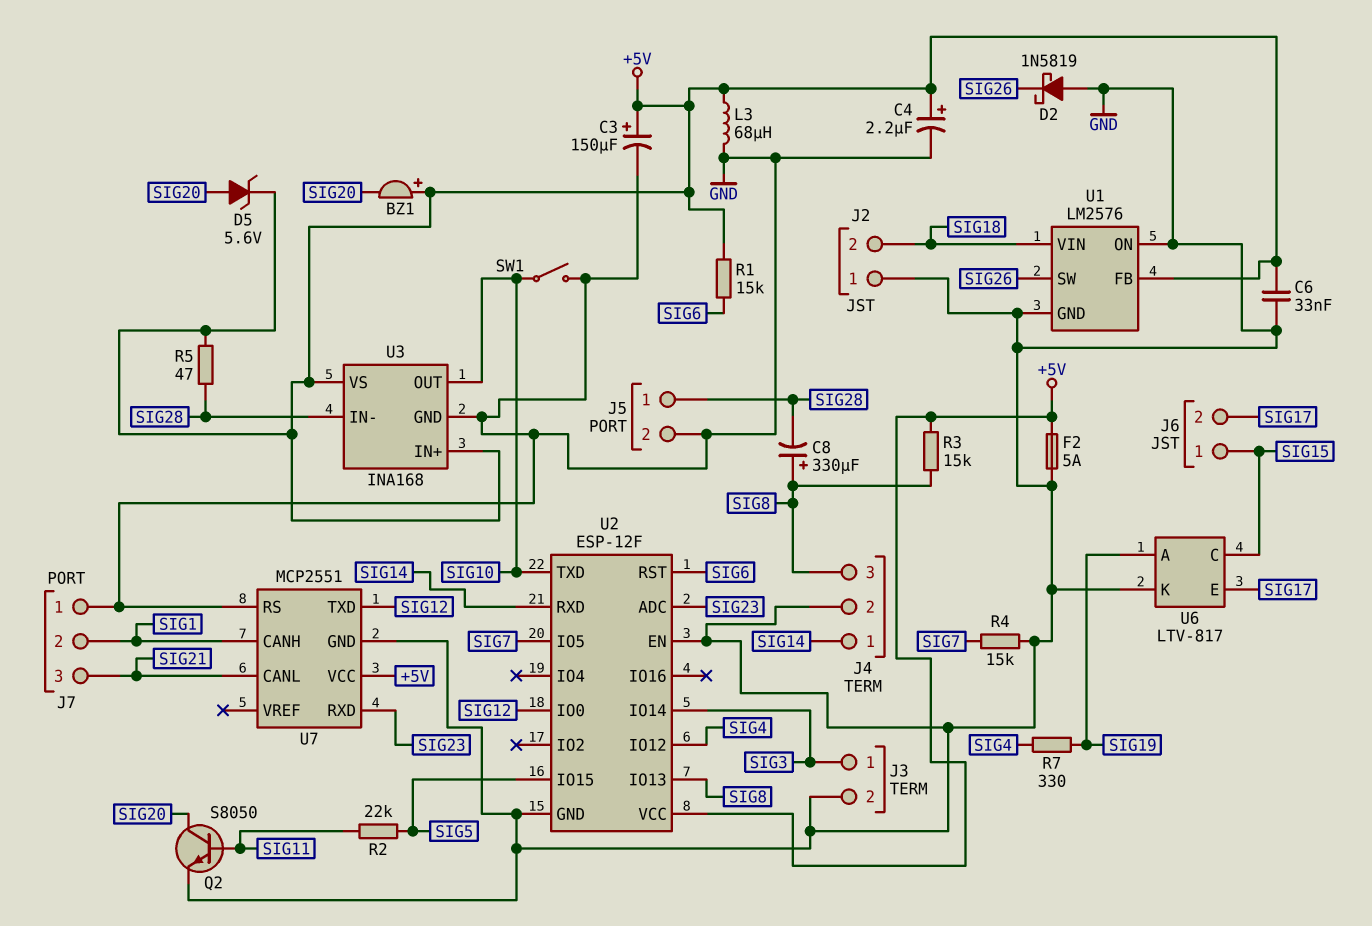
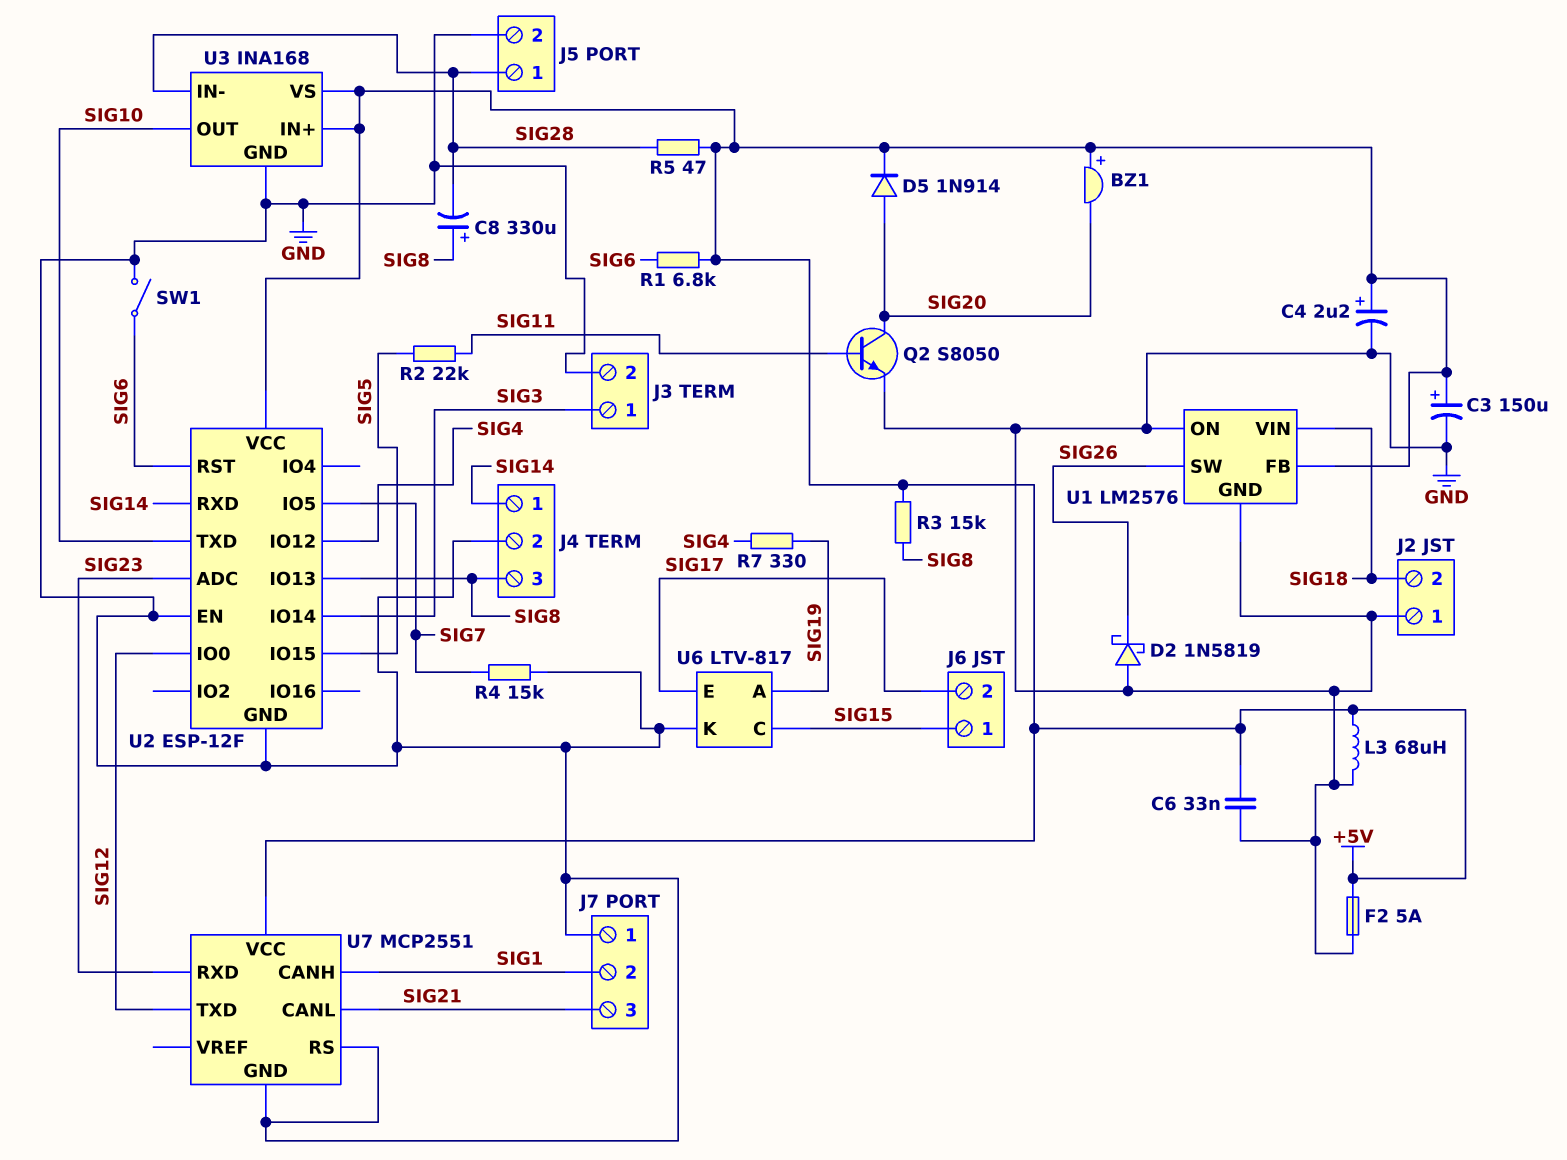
D5: zener 5.6V (A SIG20, K +5V) -> diode 1N914 (A SIG20, K +5V)
R1: 15k (+5V, SIG6) -> 6.8k (+5V, SIG6)
SW1: switch (GND, SIG10) -> switch (GND, SIG6)

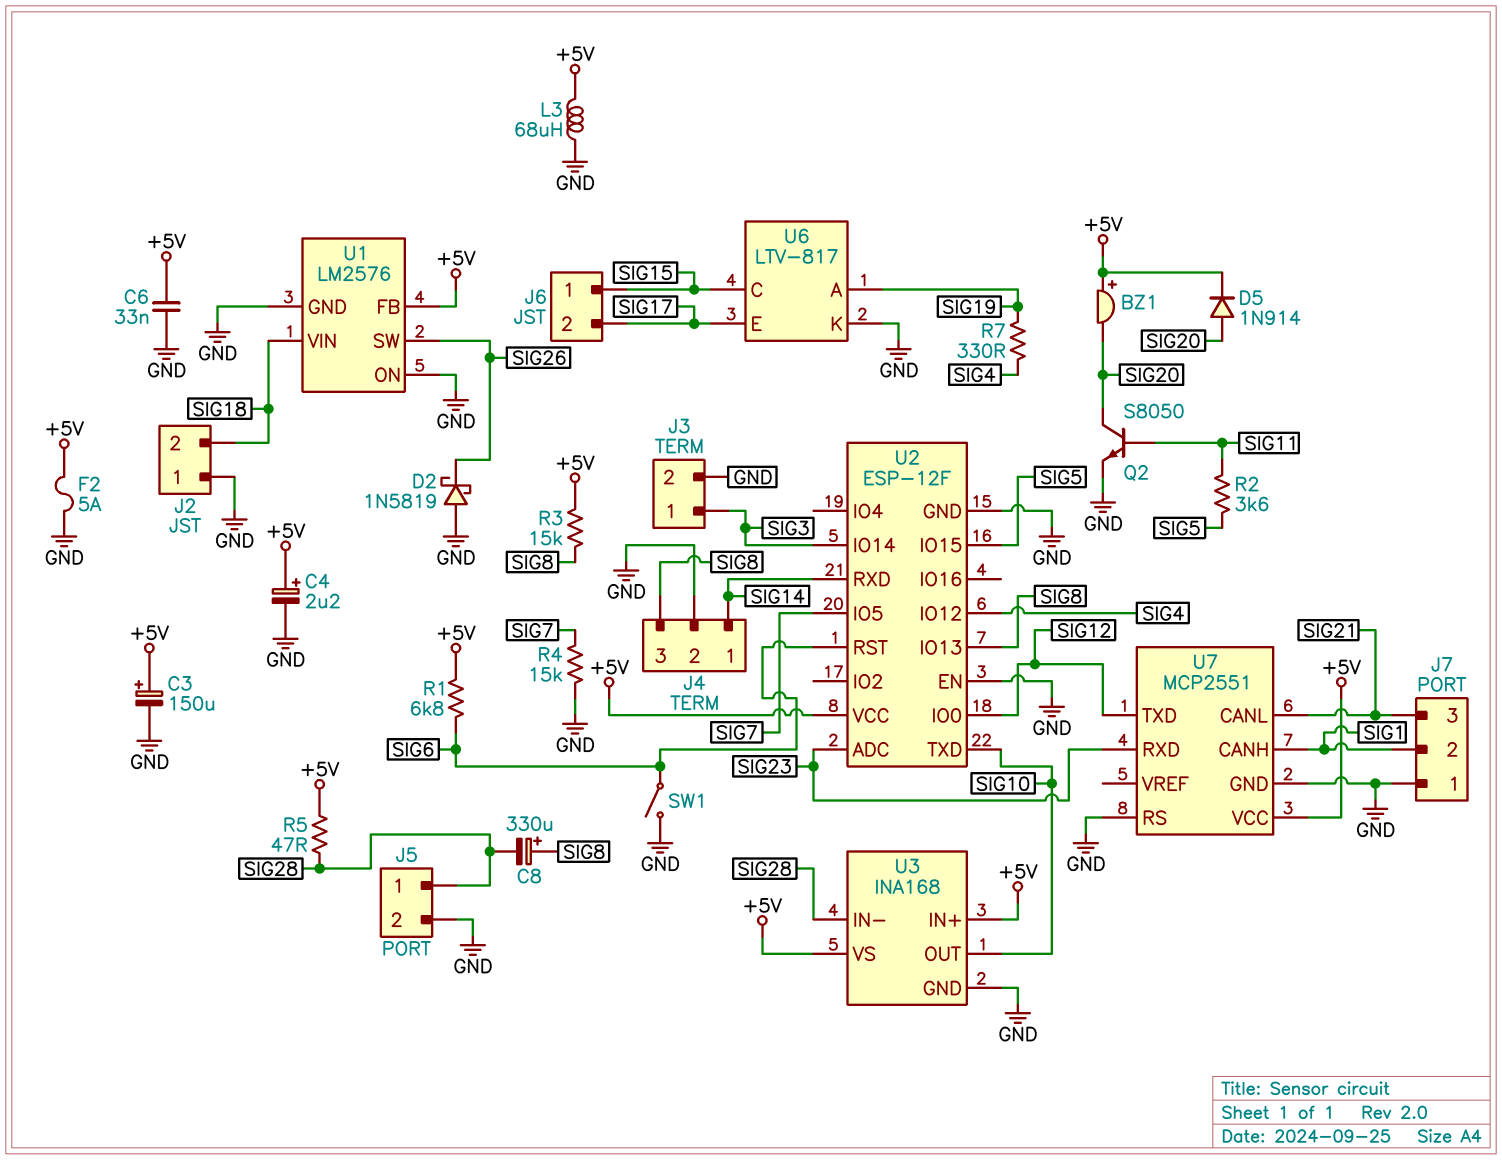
R2: 22k (SIG5, SIG11) -> 3.6k (SIG5, SIG11)

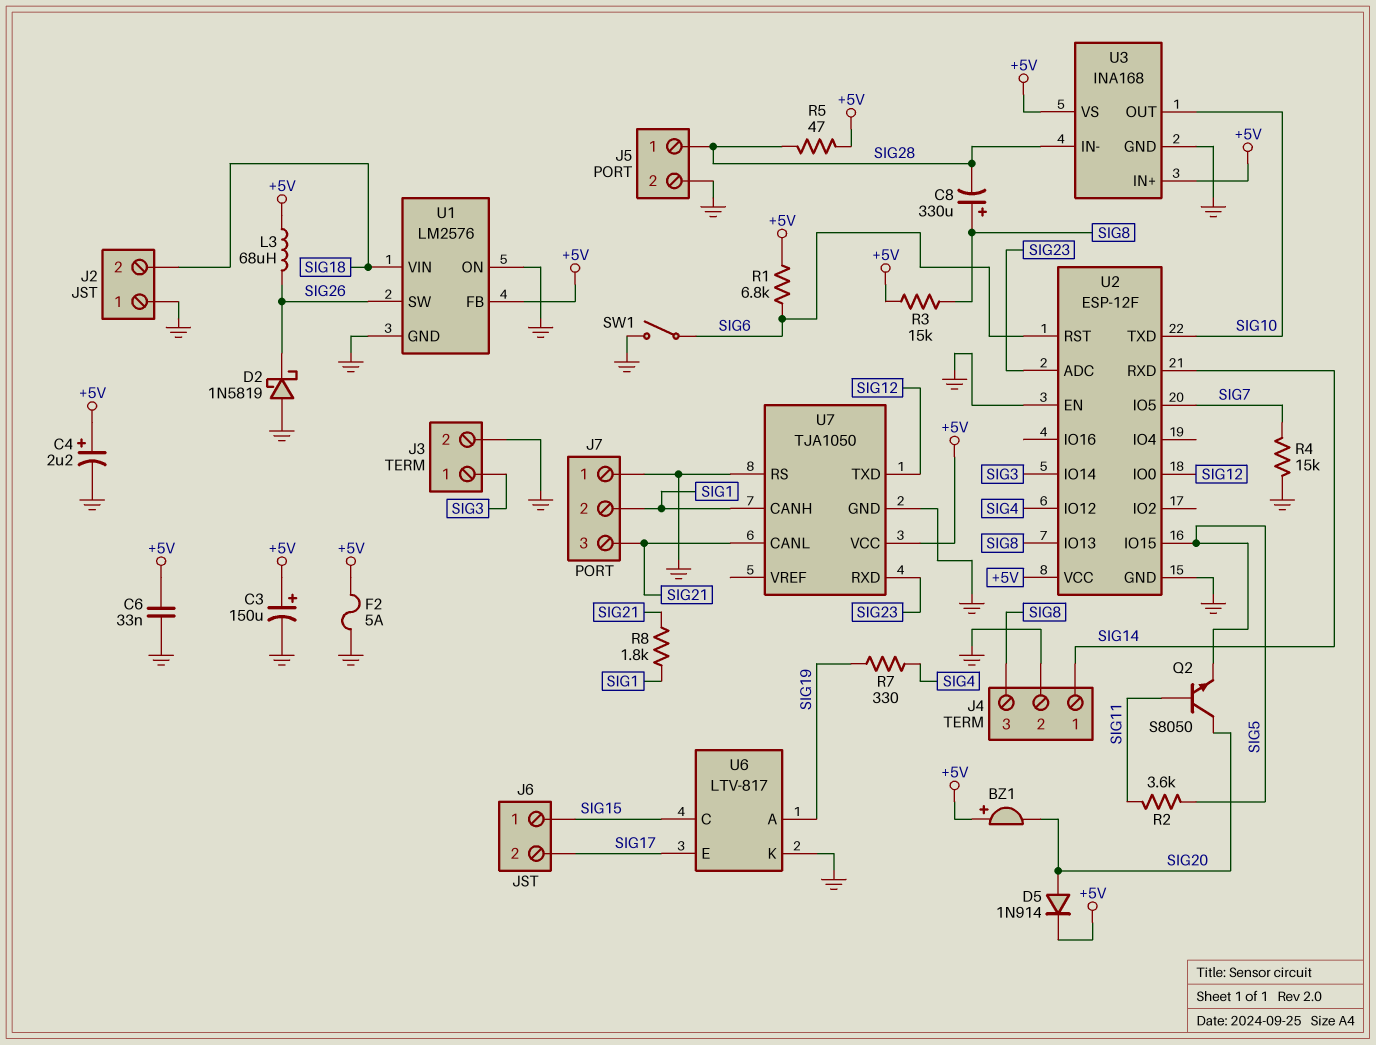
L3: 68uH (+5V, GND) -> 68uH (+5V, SIG26)
Q2: NPN S8050 (B SIG11, C SIG20, E GND) -> NPN S8050 (B SIG11, C SIG20, E SIG5)
R8: none -> 1.8k (SIG1, SIG21)
U7: MCP2551 -> TJA1050

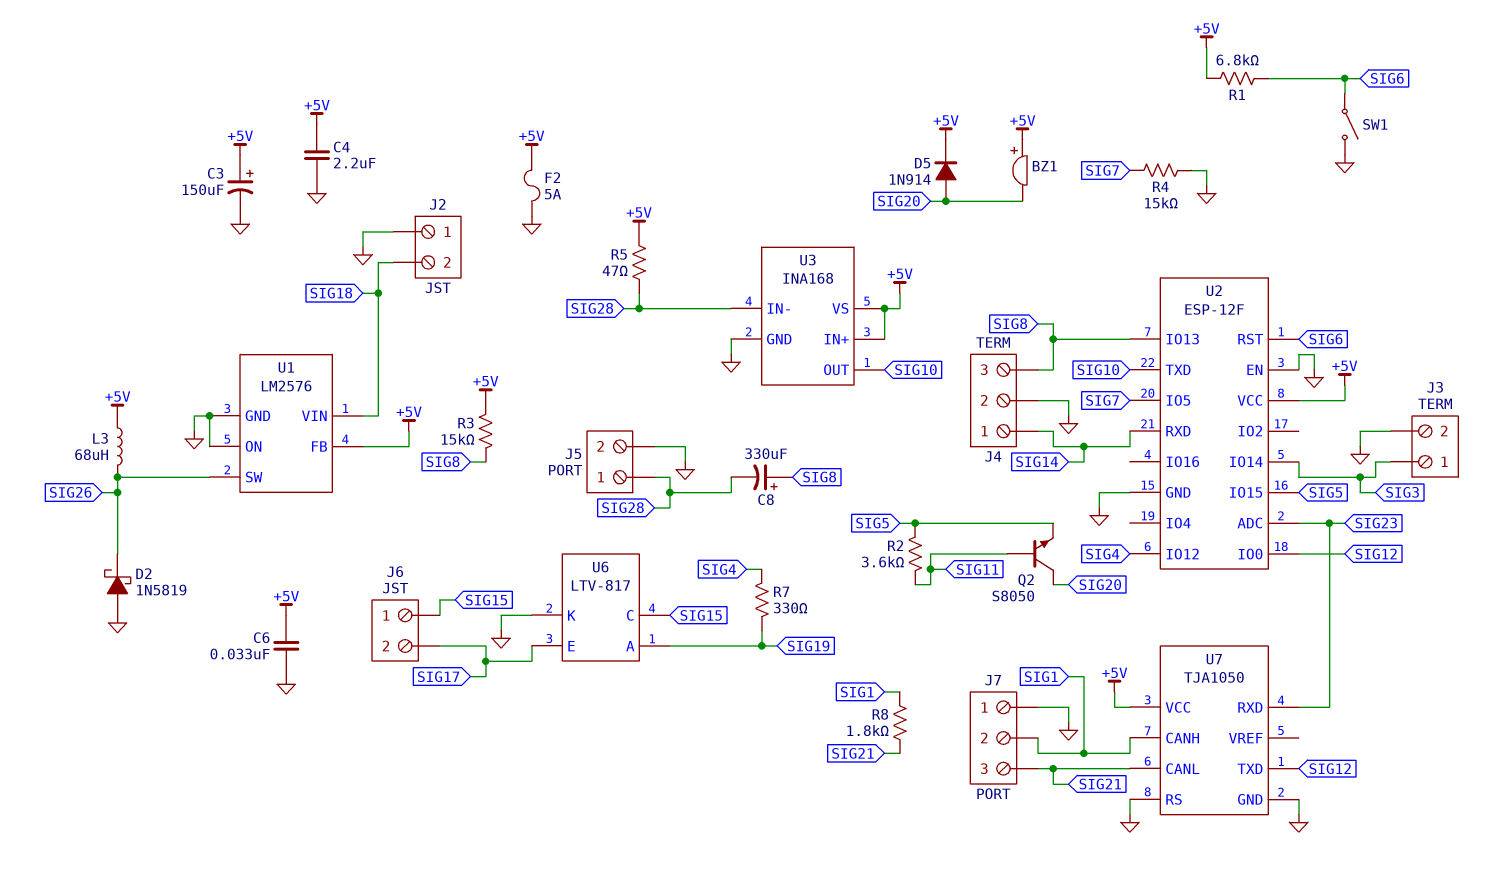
C4: 2.2uF (plus +5V, minus GND) -> 2.2uF (+5V, GND)

